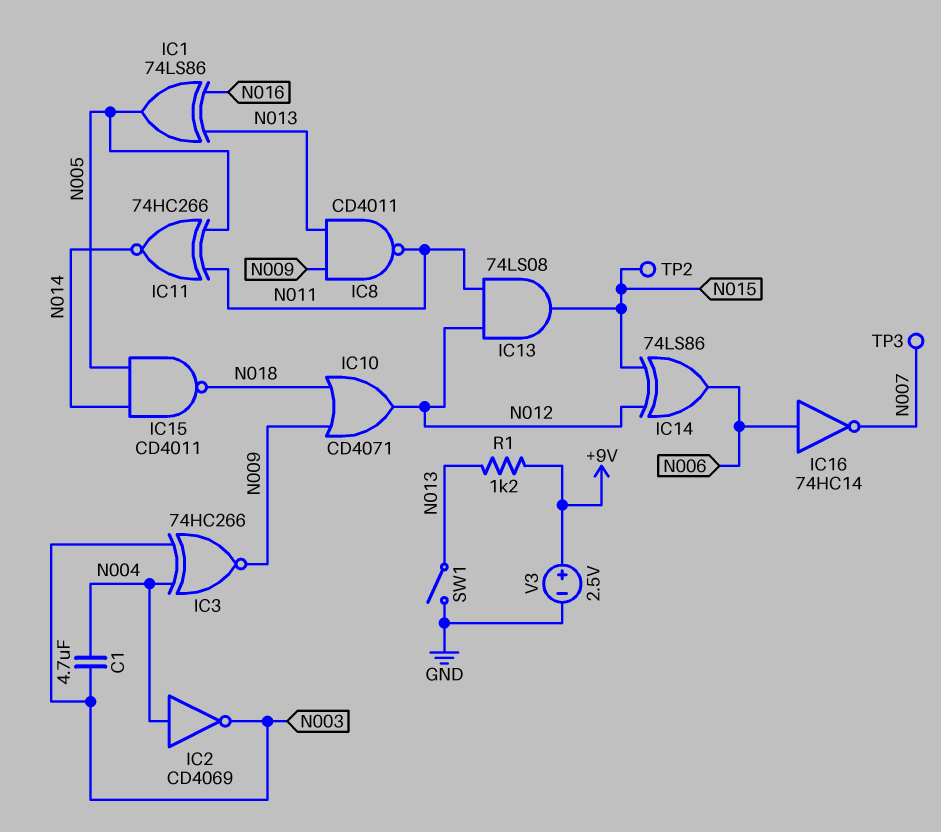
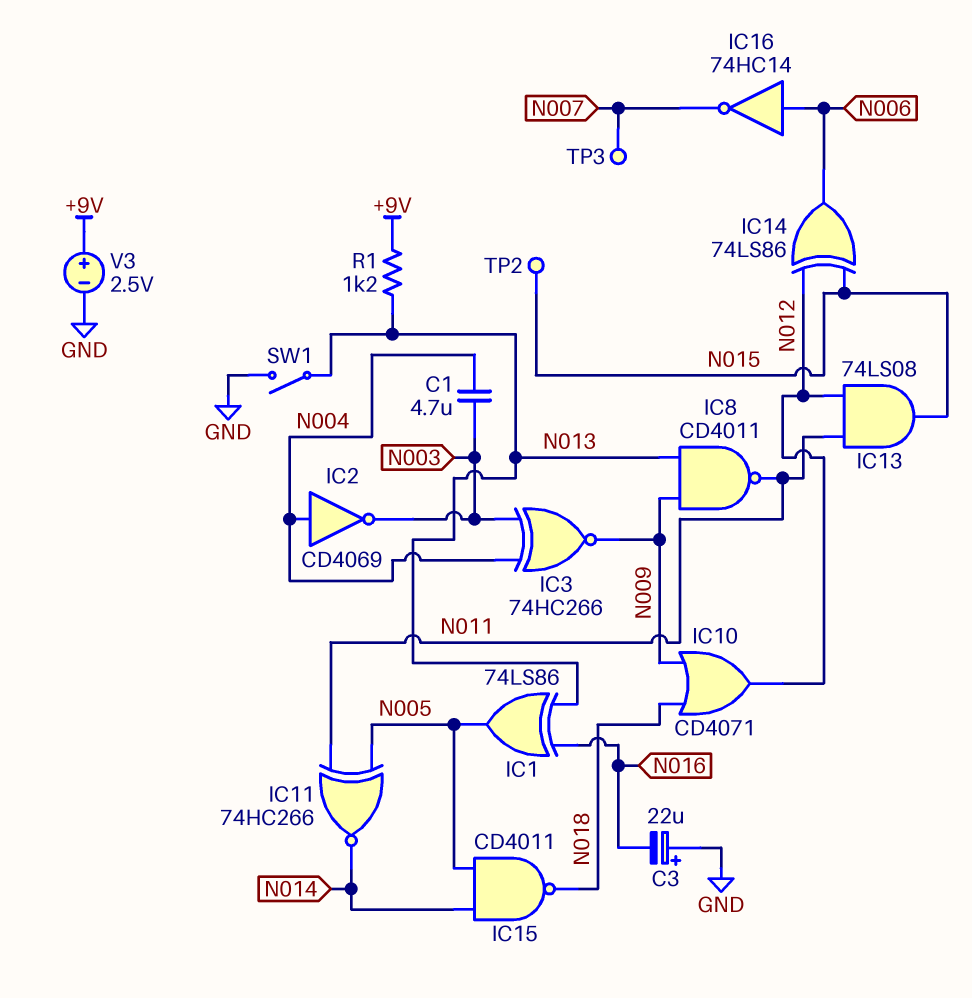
C3: none -> 22uF (plus GND, minus N016)

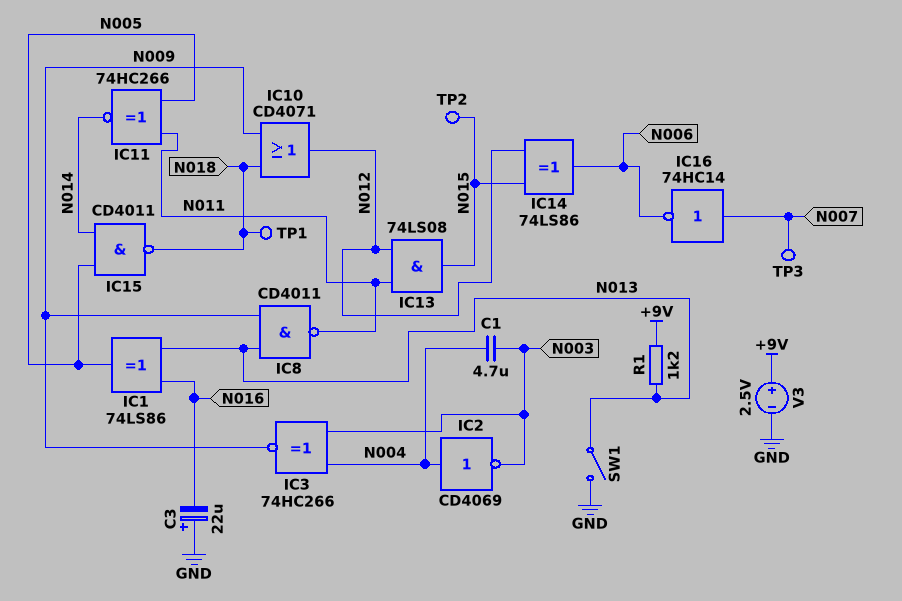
IC16: NOT 74HC14 (in N006, out N007) -> NOT 74HC14 (in N007, out N006)
TP1: none -> test point (N018)

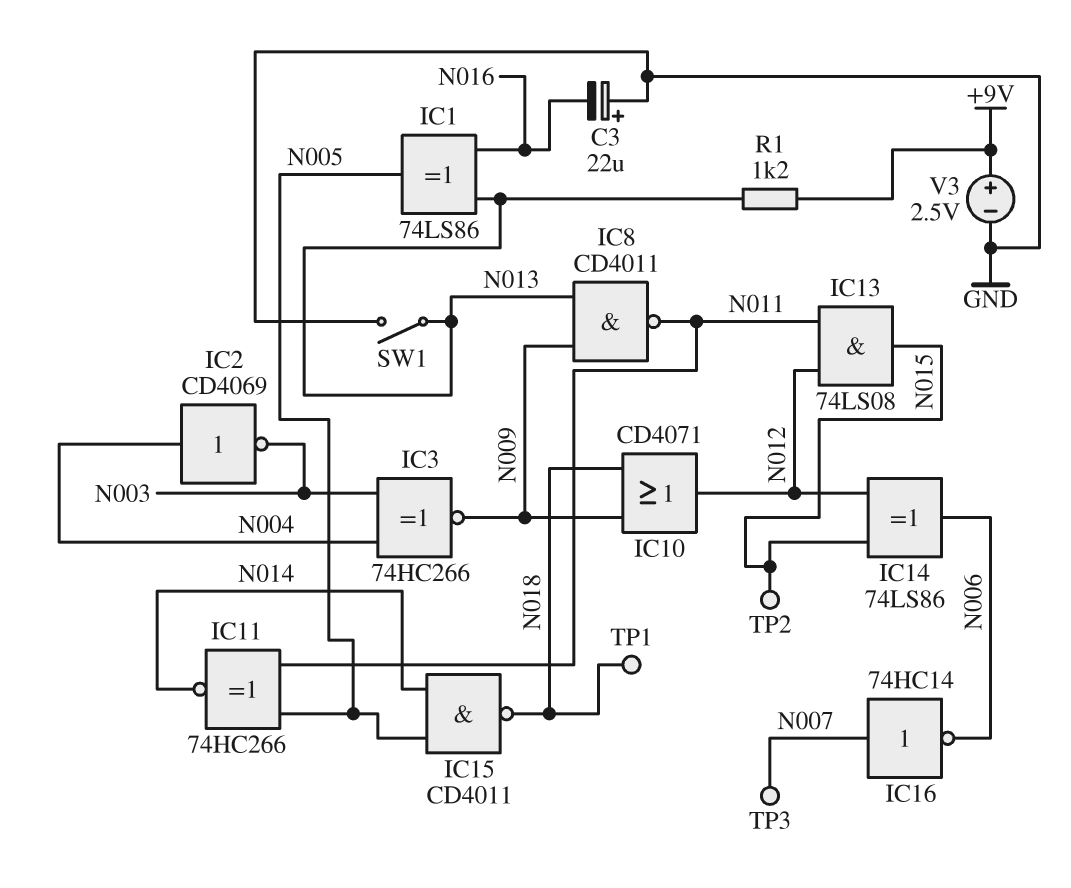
C1: 4.7uF (N003, N004) -> none

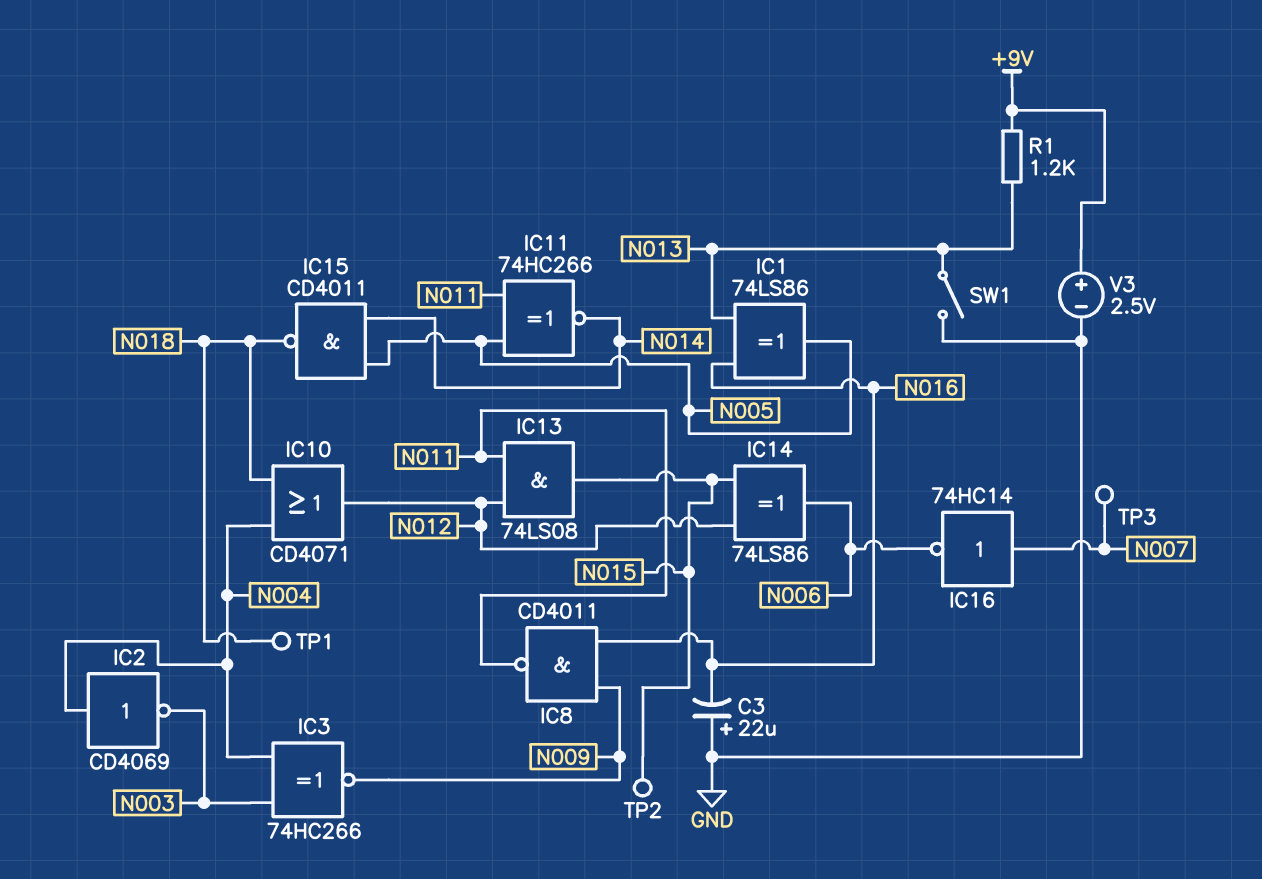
IC8: NAND CD4011 (in N009, in N013, out N011) -> NAND CD4011 (in N009, in N016, out N011)
IC10: OR CD4071 (in N009, in N018, out N012) -> OR CD4071 (in N004, in N018, out N012)

